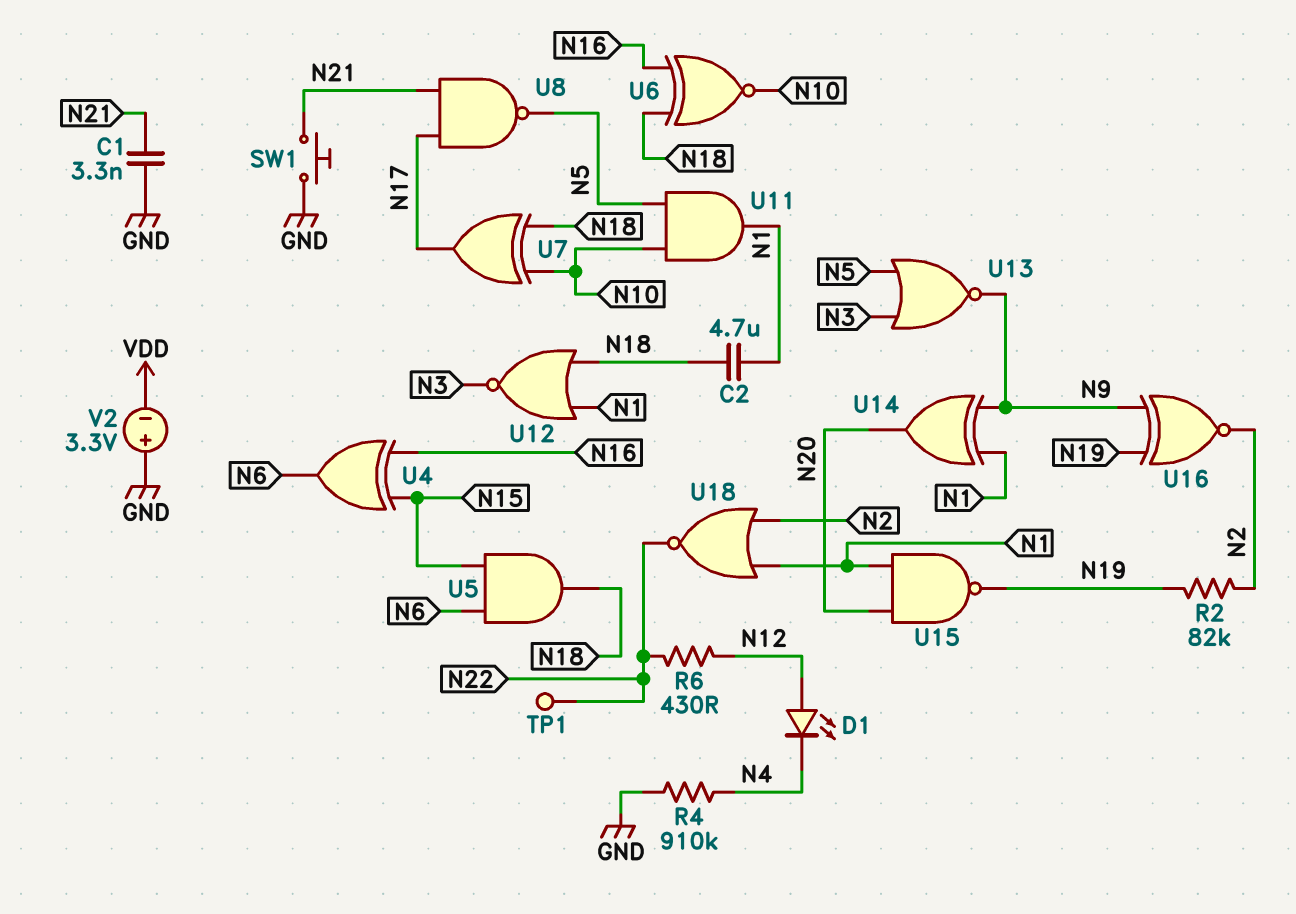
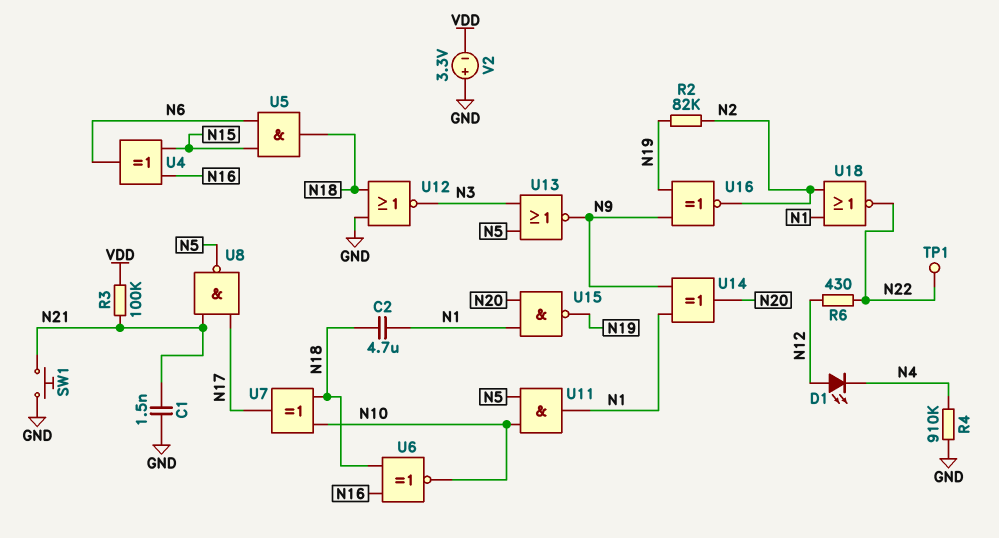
C1: 3.3nF (GND, N21) -> 1.5nF (GND, N21)
R3: none -> 100k (N21, VDD)
U12: NOR (in N1, in N18, out N3) -> NOR (in GND, in N18, out N3)

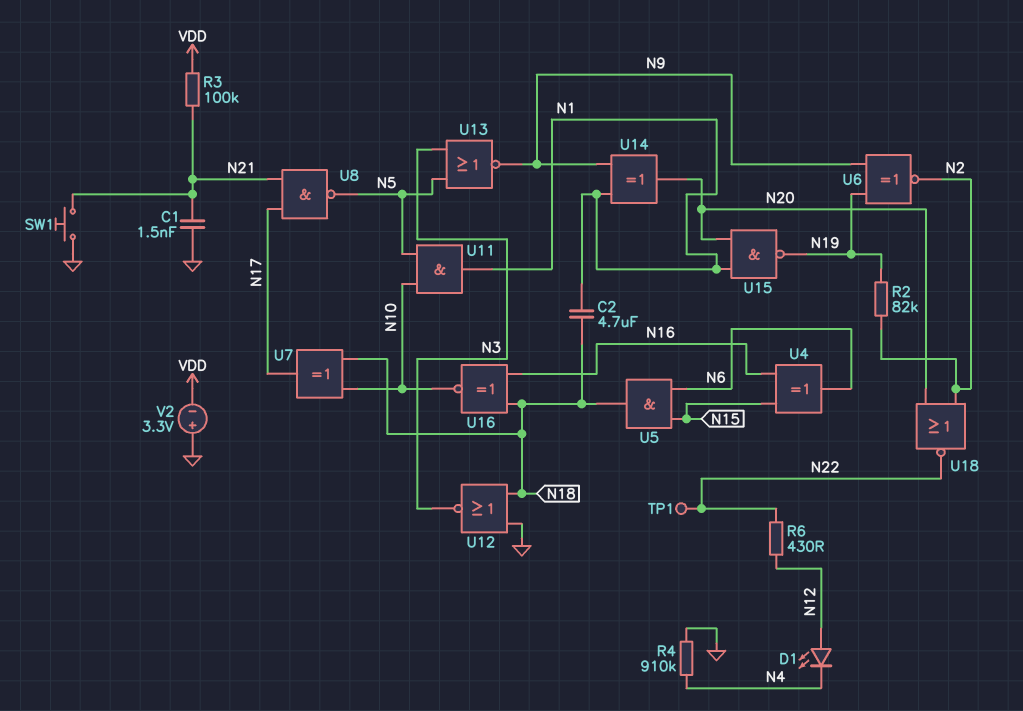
U6: XNOR (in N16, in N18, out N10) -> XNOR (in N9, in N19, out N2)
U16: XNOR (in N9, in N19, out N2) -> XNOR (in N16, in N18, out N10)
U18: NOR (in N1, in N2, out N22) -> NOR (in N2, in N20, out N22)

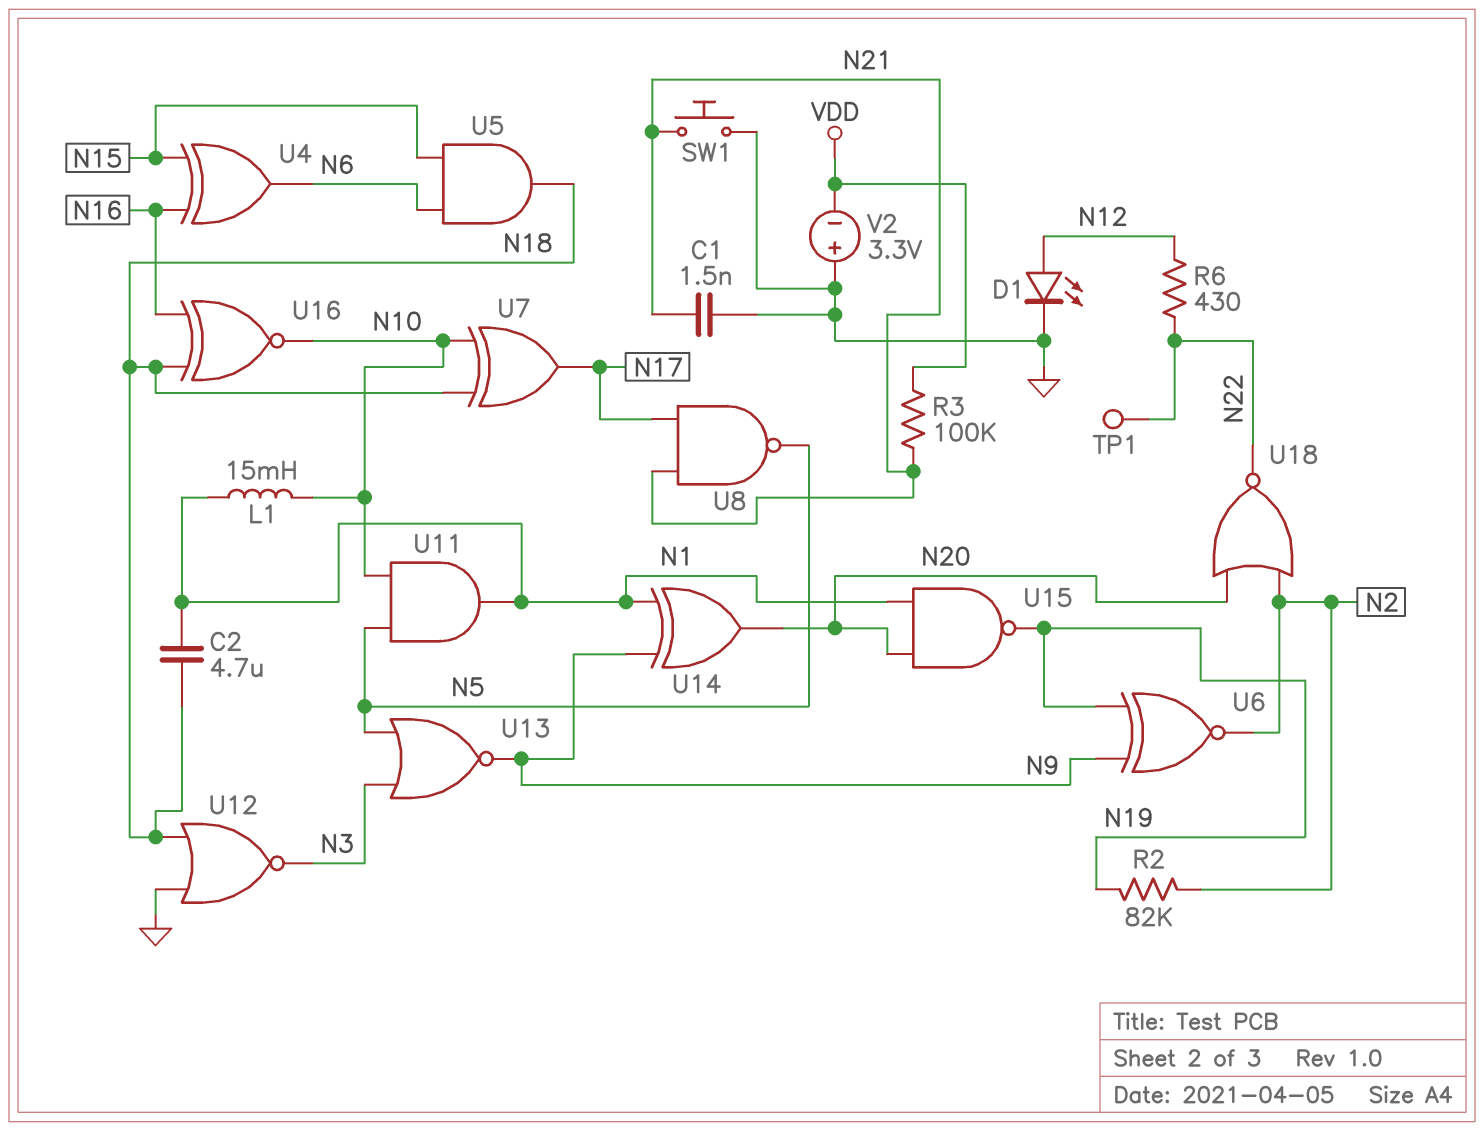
D1: LED (A N12, K N4) -> LED (A N12, K GND)
L1: none -> 15mH (N1, N10)
R4: 910k (GND, N4) -> none

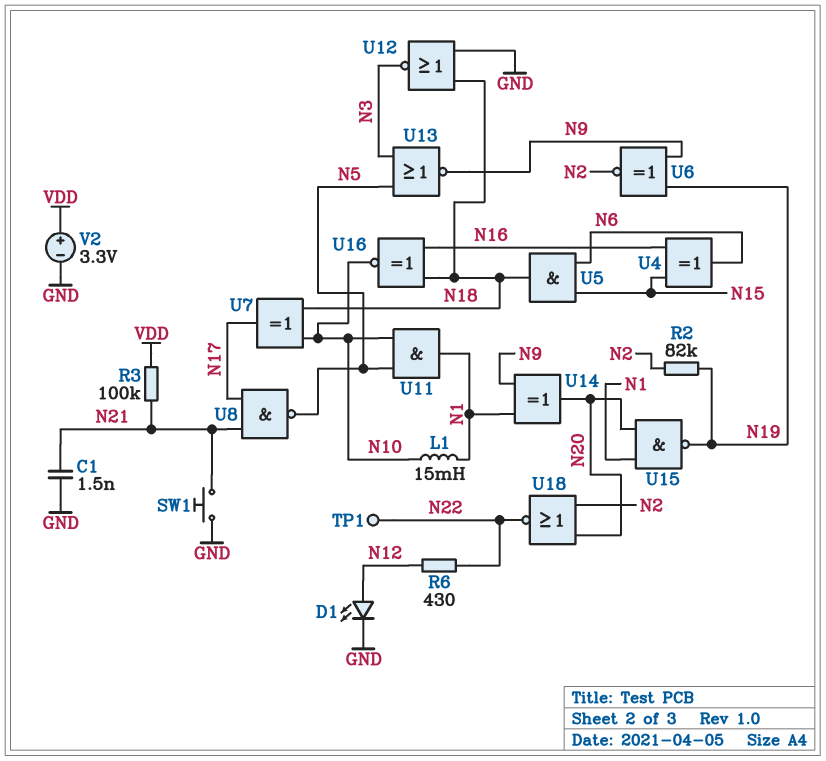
C2: 4.7uF (N1, N18) -> none
V2: 3.3V (plus GND, minus VDD) -> 3.3V (plus VDD, minus GND)

